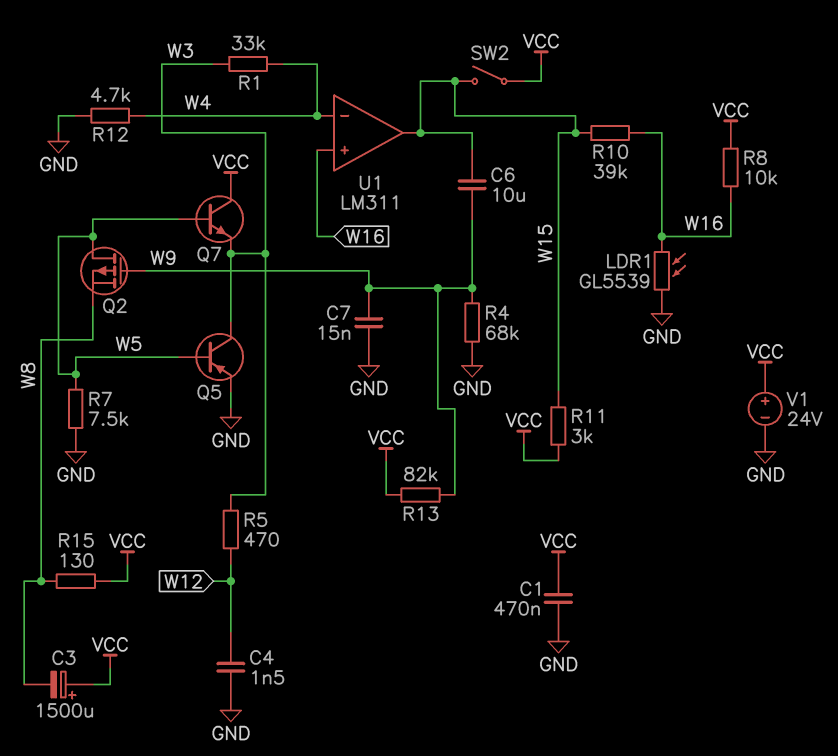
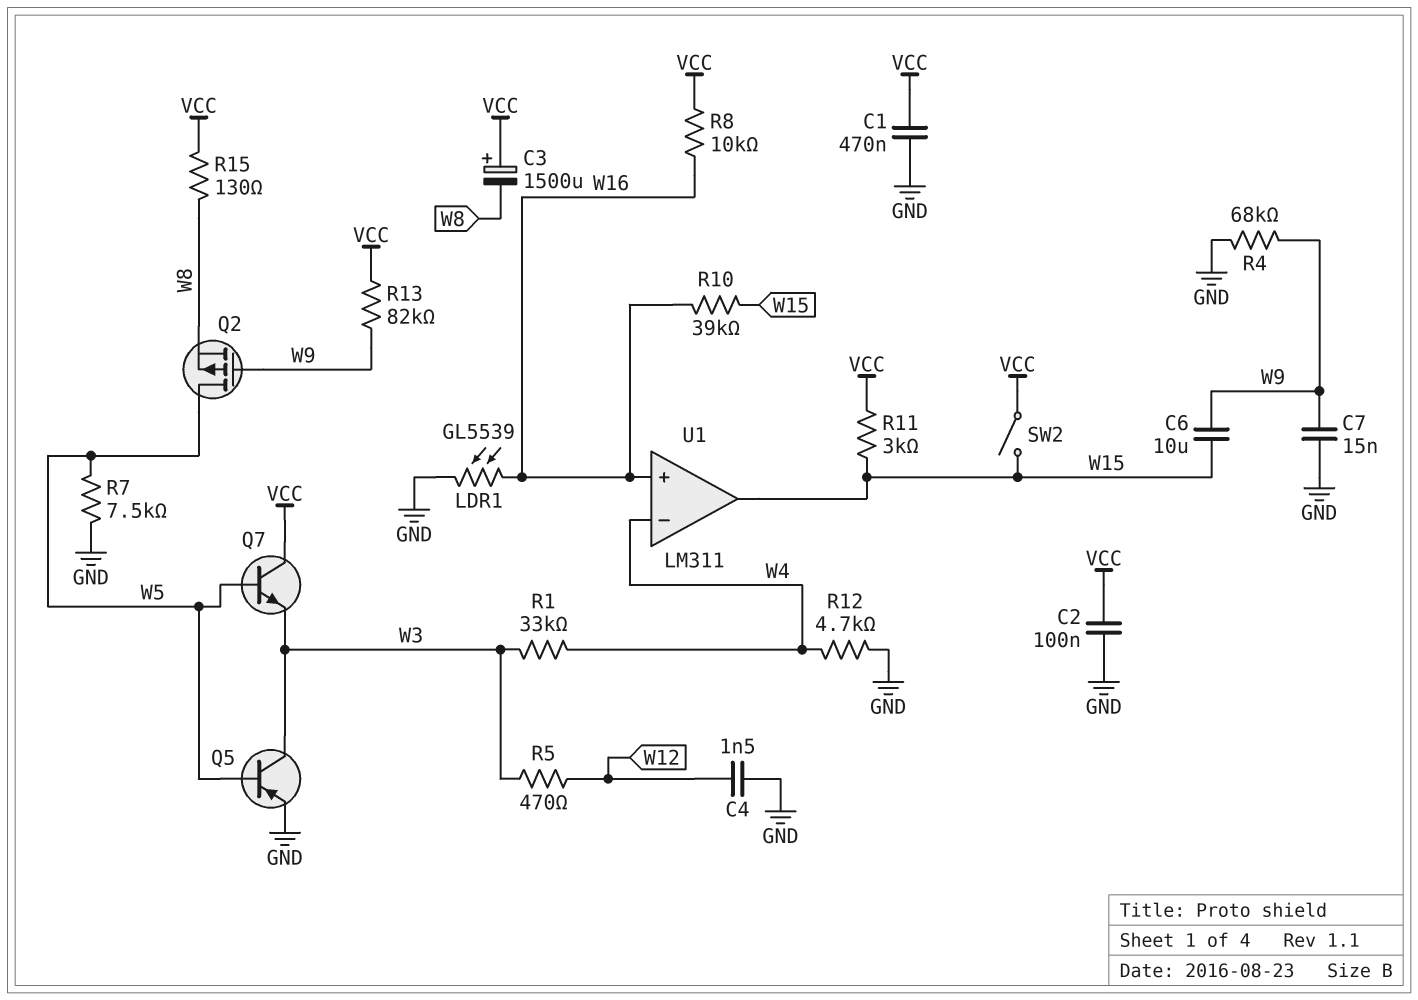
C2: none -> 100nF (GND, VCC)
V1: 24V (plus VCC, minus GND) -> none

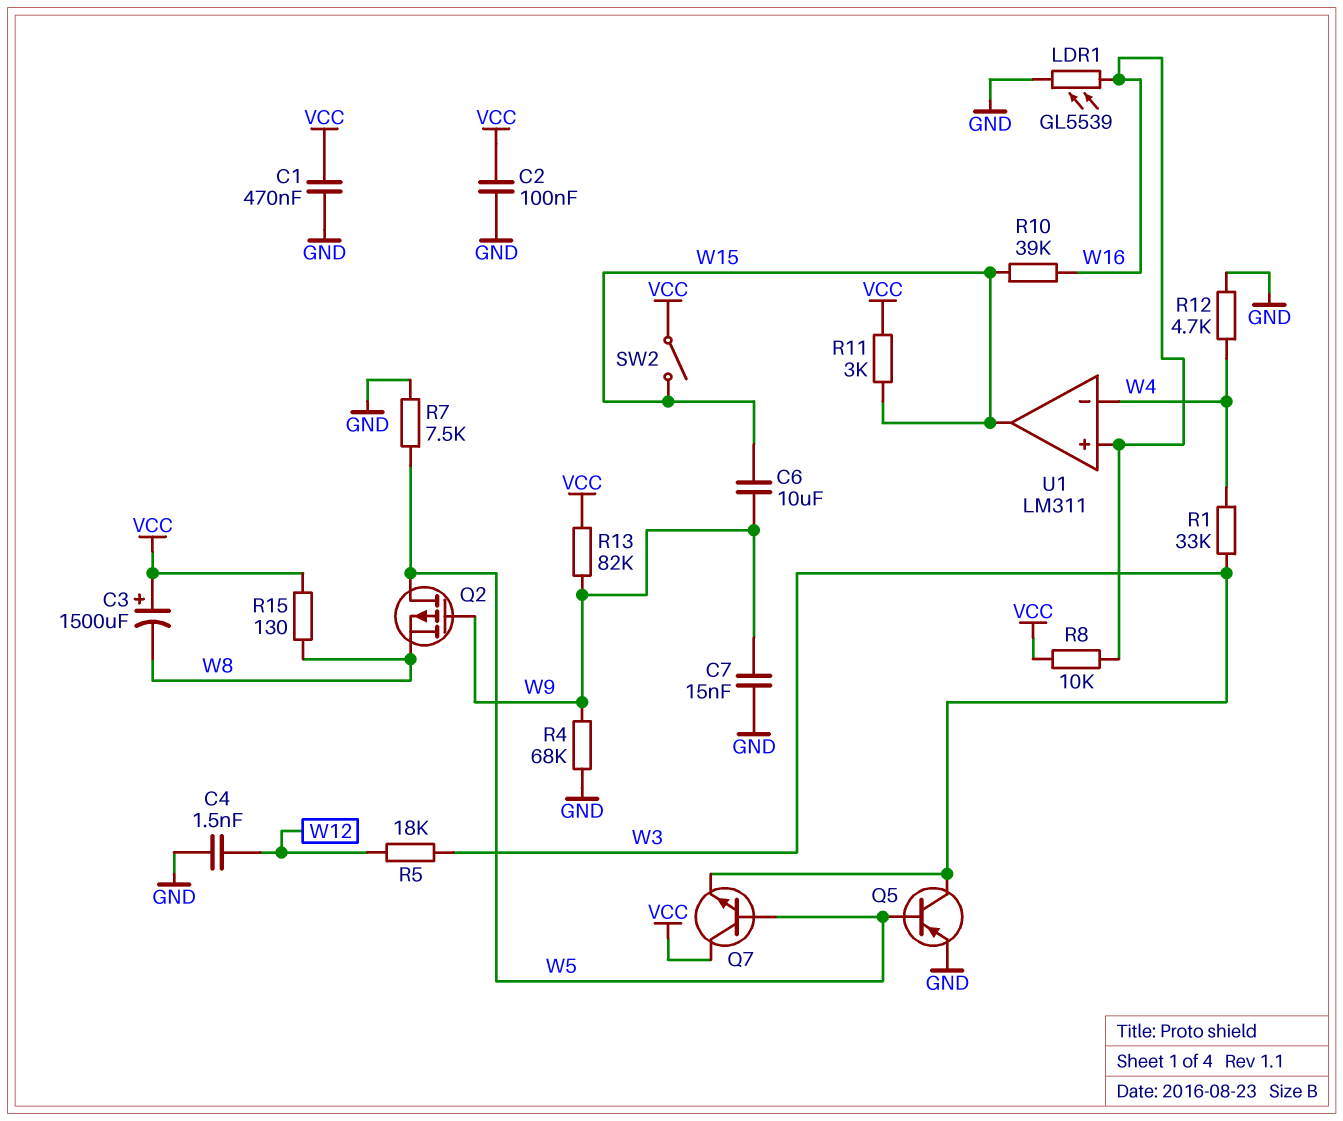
R5: 470 (W3, W12) -> 18k (W3, W12)

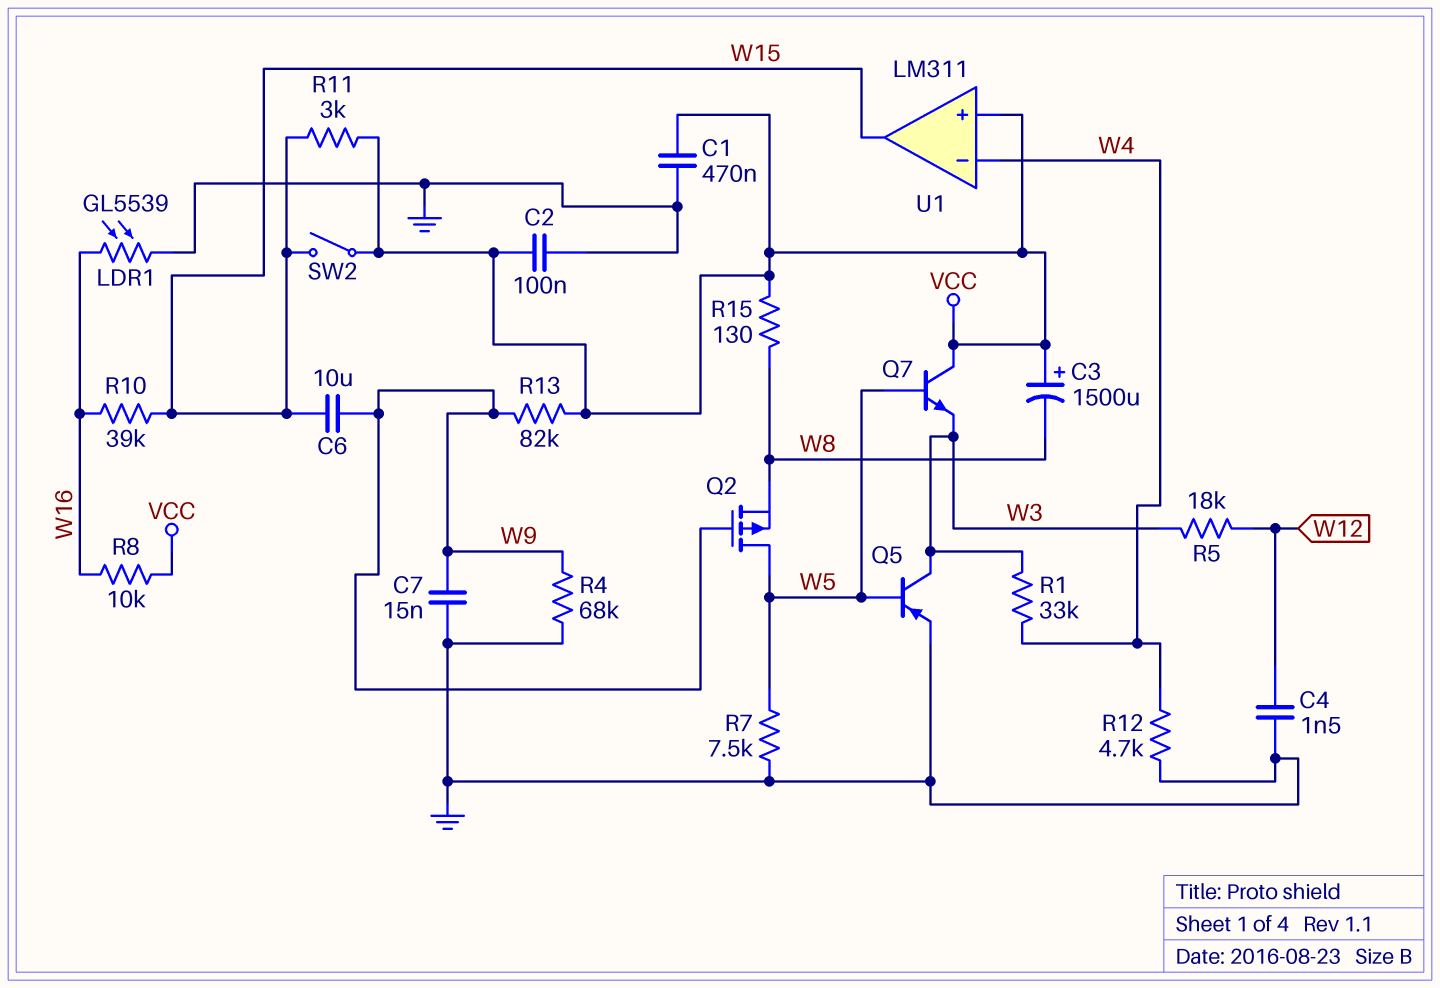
U1 pin in+: W16 -> VCC

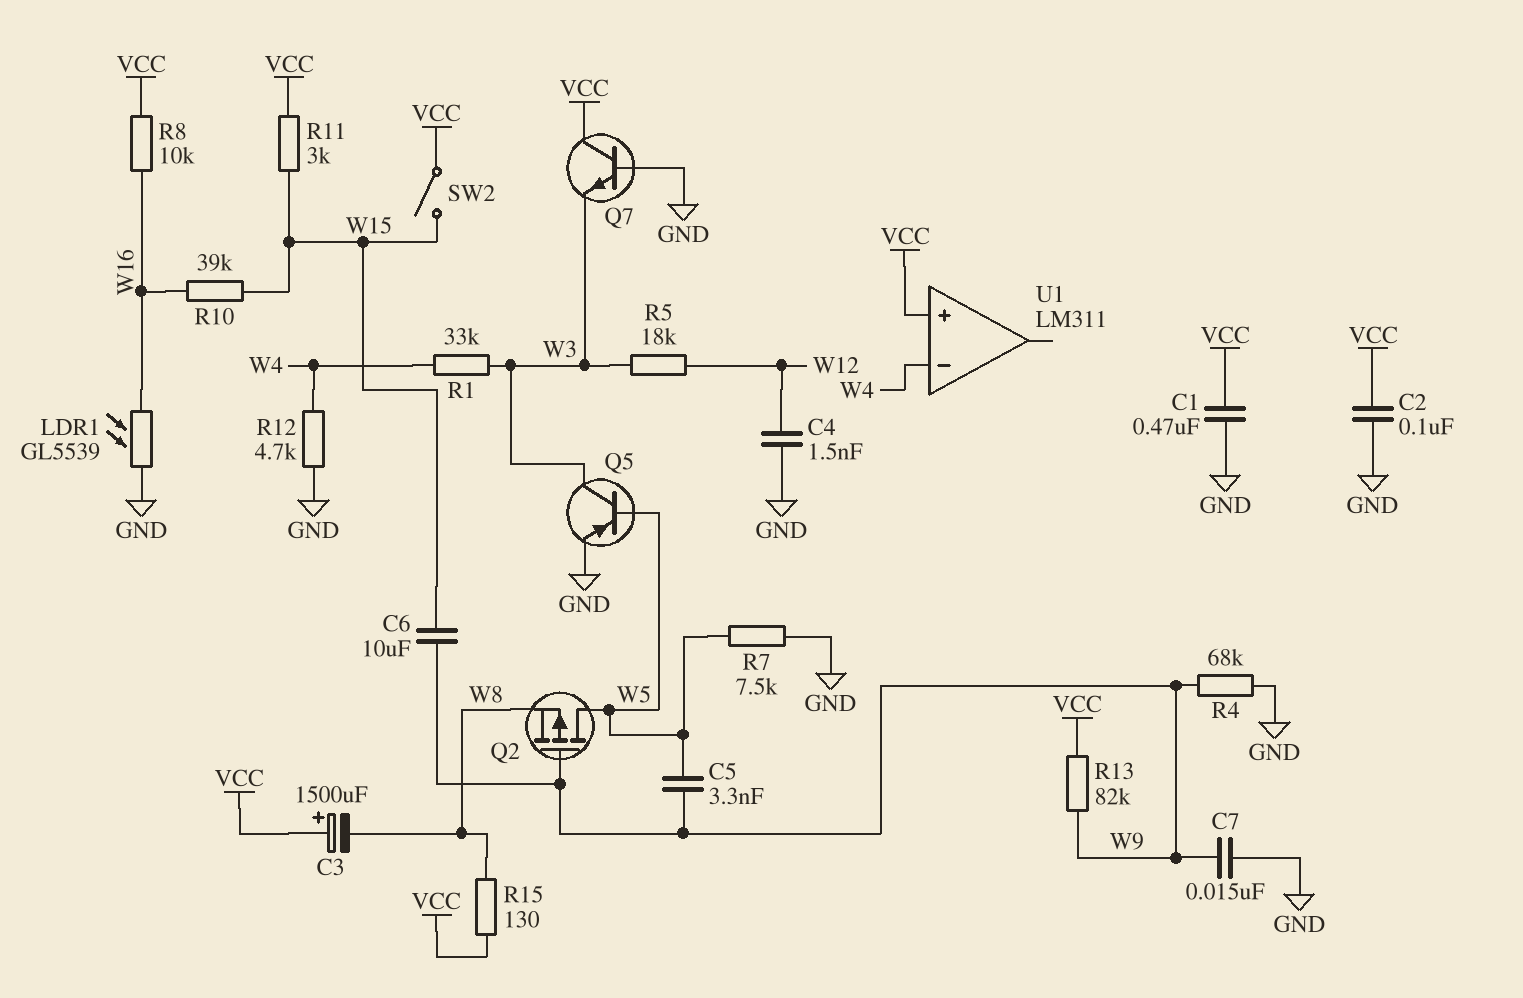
C5: none -> 3.3nF (W5, W9)
Q7: NPN (B W5, C VCC, E W3) -> NPN (B GND, C VCC, E W3)
U1 pin out: W15 -> none

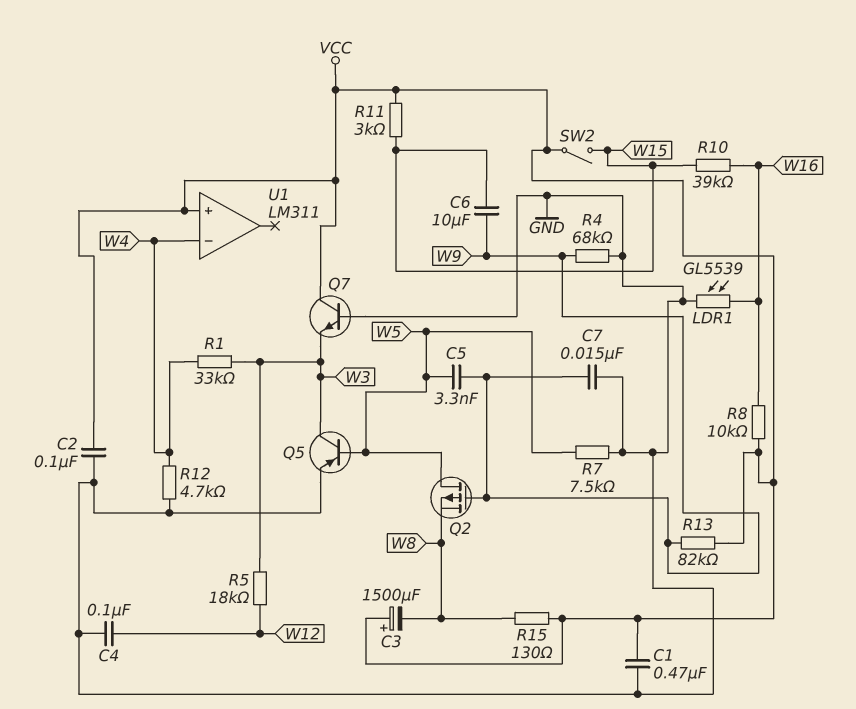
C4: 1.5nF (GND, W12) -> 100nF (GND, W12)

